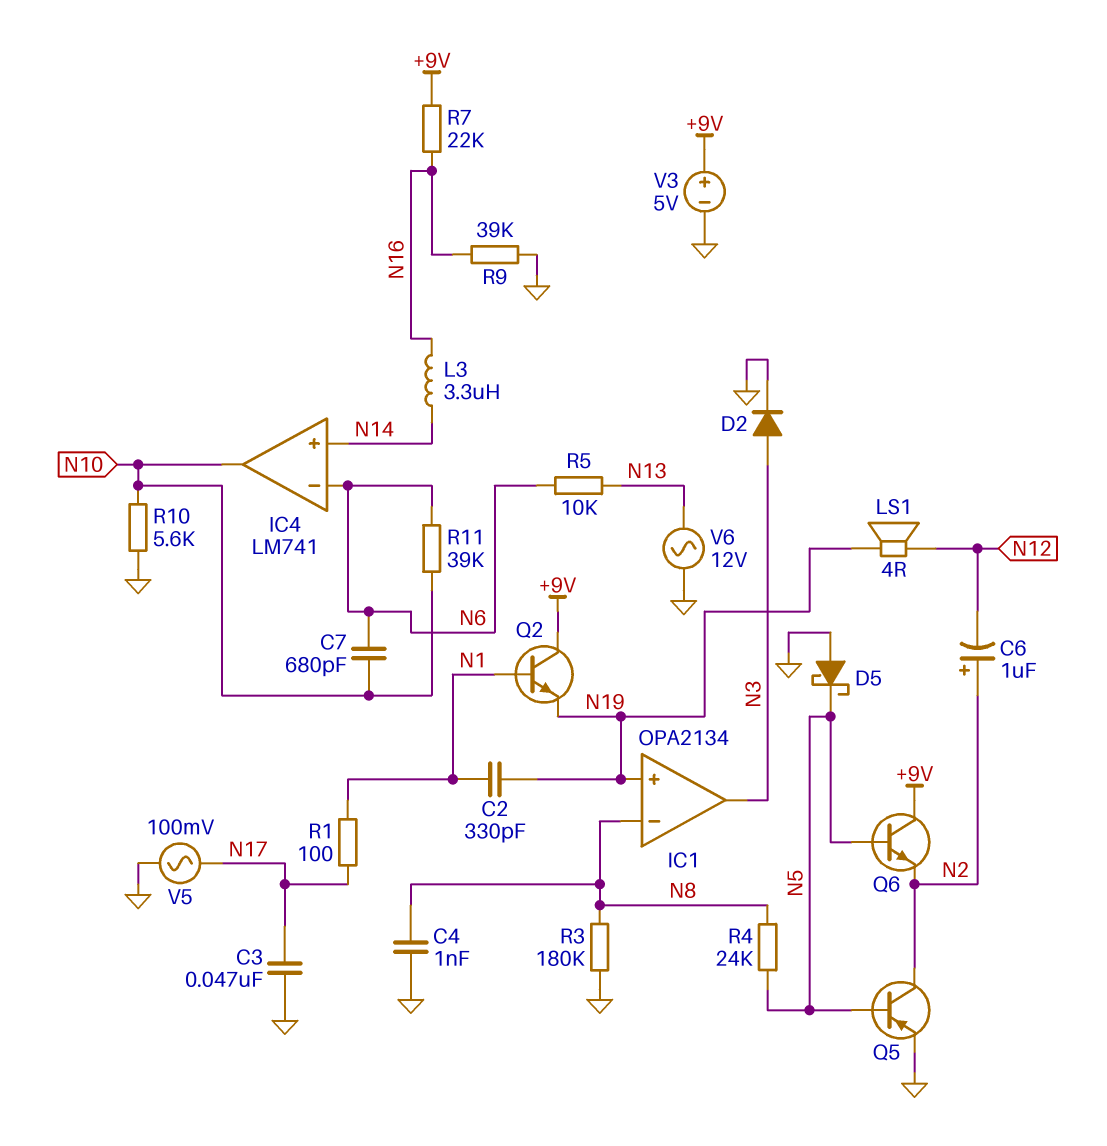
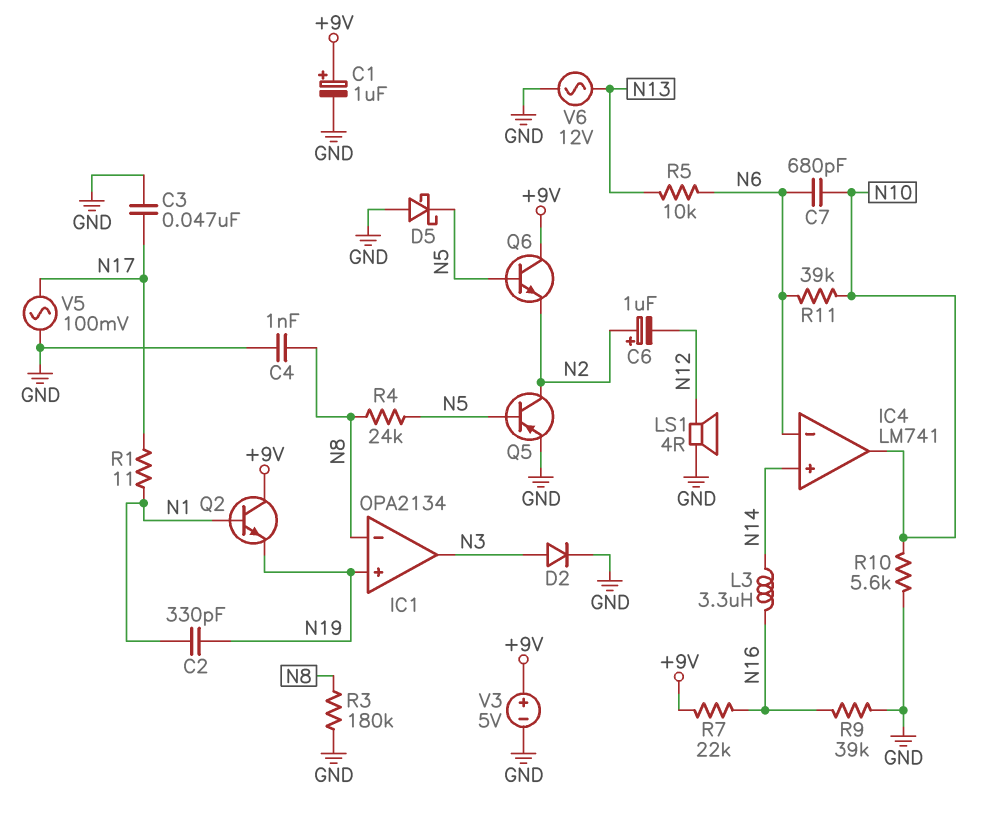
C1: none -> 1uF (plus +9V, minus GND)
LS1: speaker 4R (N12, N19) -> speaker 4R (GND, N12)
R1: 100 (N1, N17) -> 11 (N1, N17)

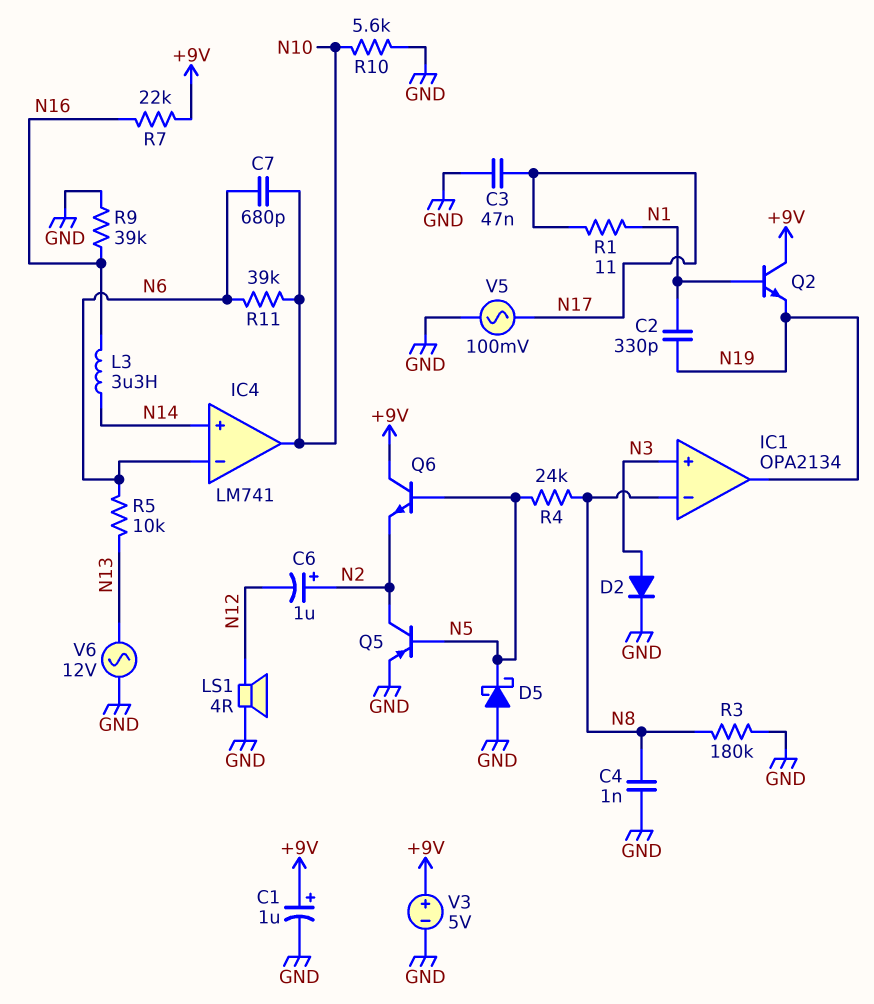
IC1 pin in+: N19 -> N3
IC1 pin out: N3 -> N19

